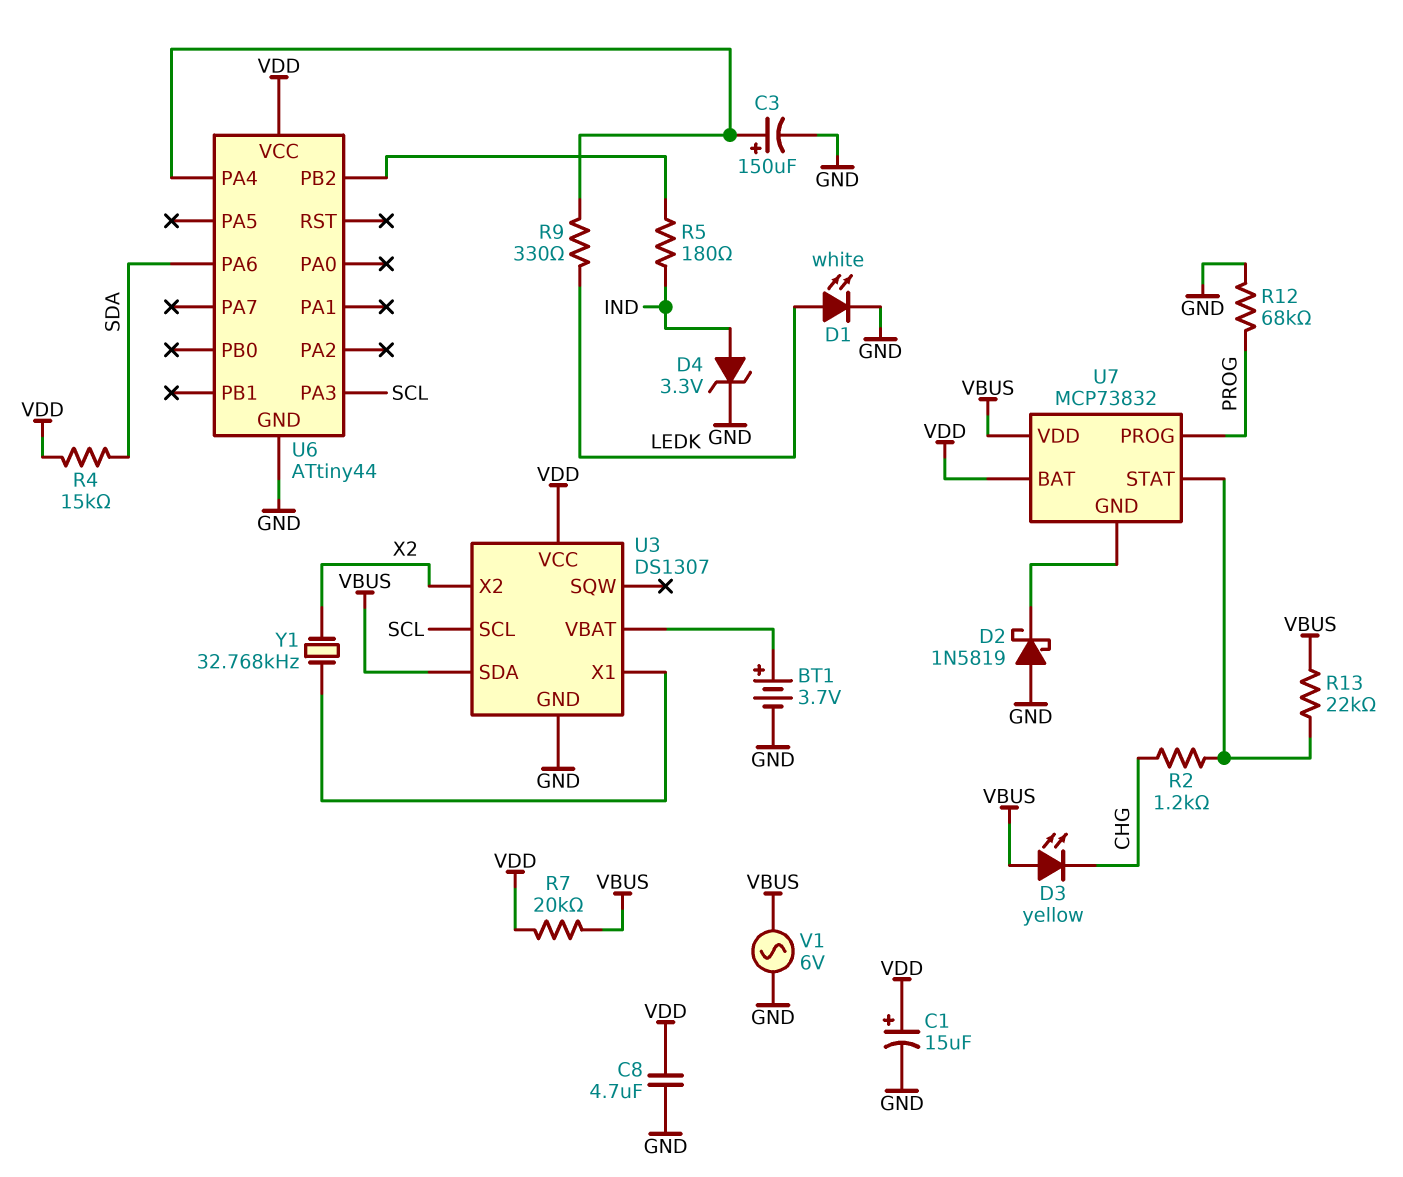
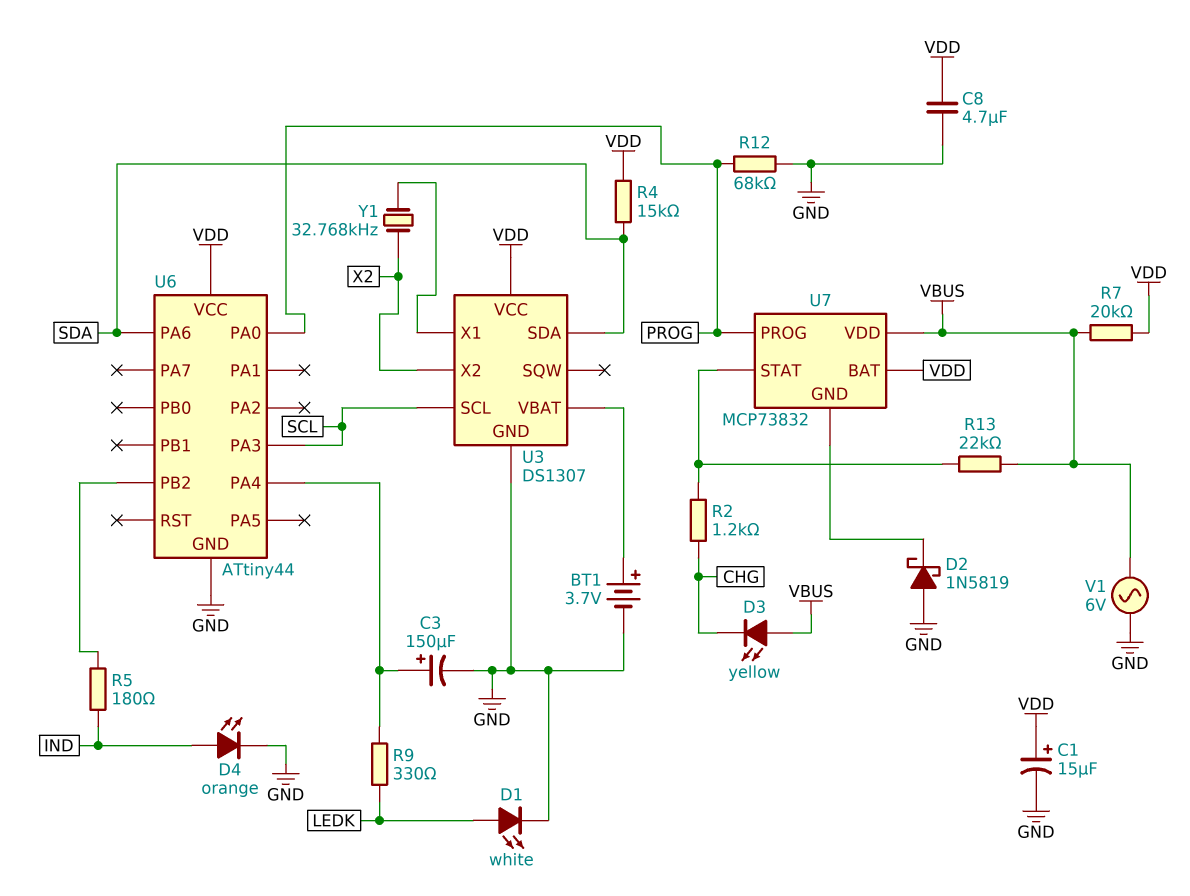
D4: zener 3.3V (A IND, K GND) -> LED orange (A IND, K GND)
U3 pin SDA: VBUS -> SDA
U6 pin PA0: none -> PROG

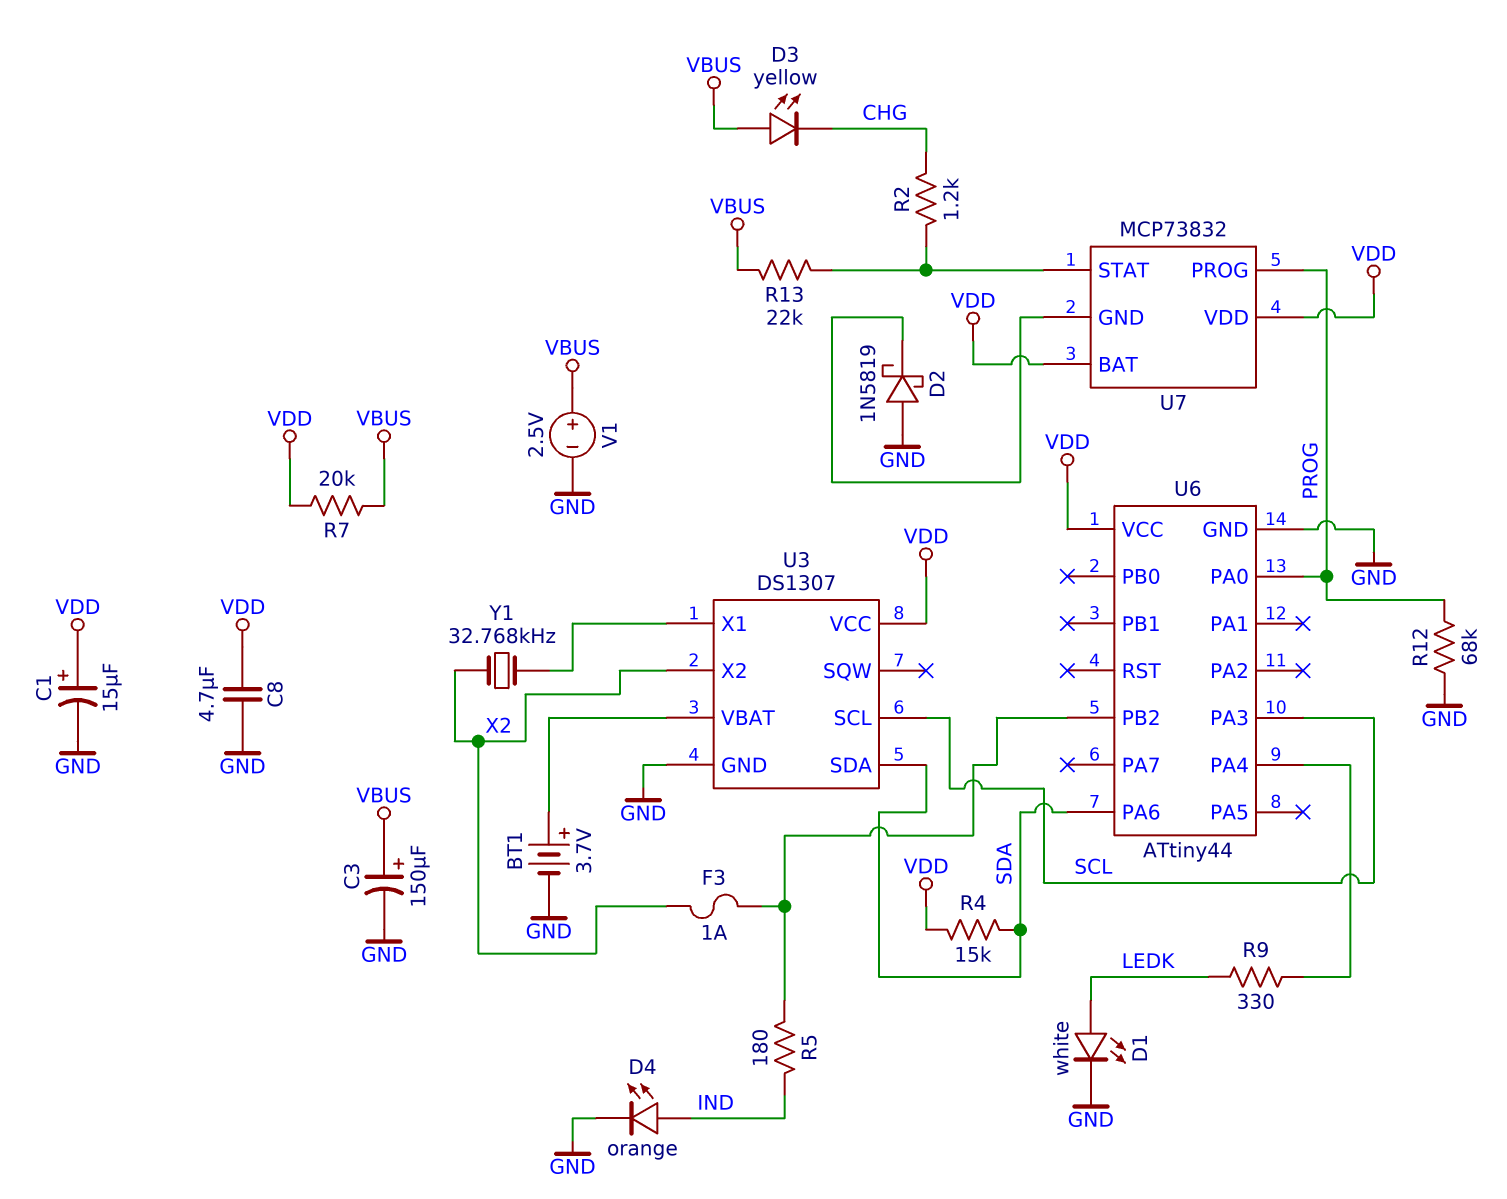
C3: 150uF (plus U6/PA4, minus GND) -> 150uF (plus VBUS, minus GND)
F3: none -> 1A (U6/PB2, X2)
U7 pin VDD: VBUS -> VDD
V1: AC 6V (GND, VBUS) -> 2.5V (plus VBUS, minus GND)

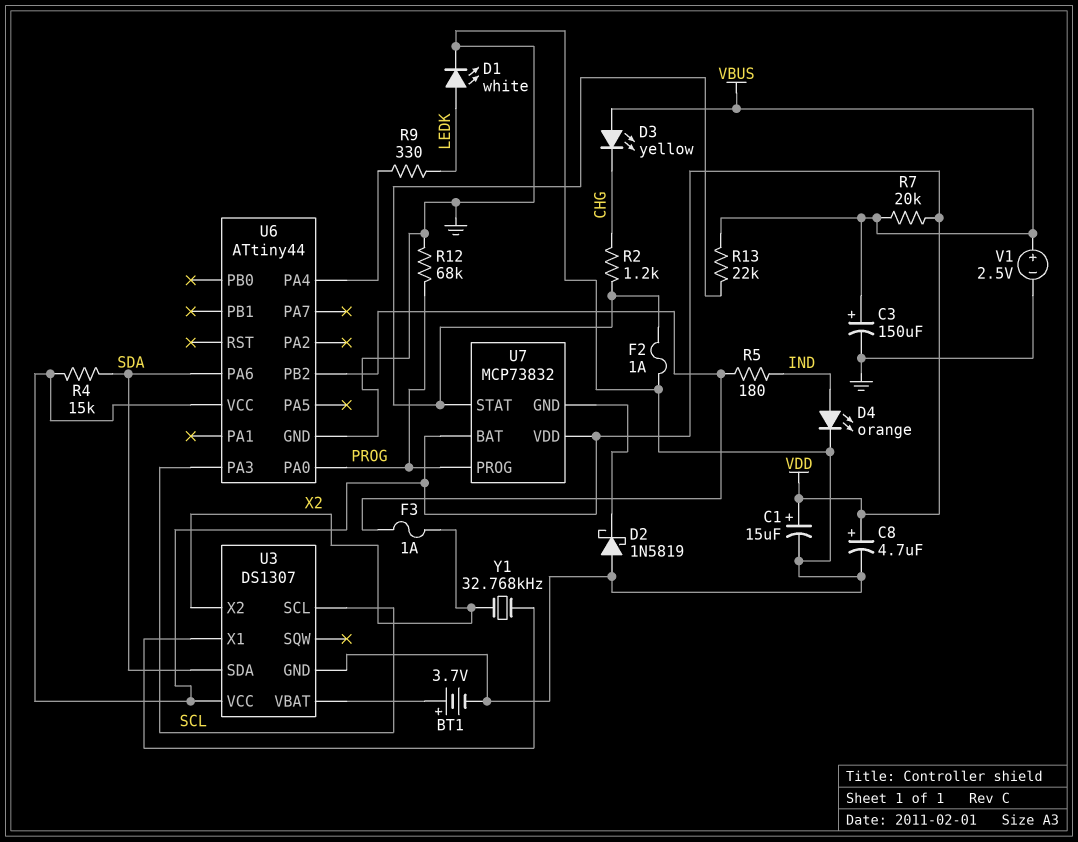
C8: 4.7uF (GND, VDD) -> 4.7uF (plus VDD, minus GND)
F2: none -> 1A (GND, U7/STAT)

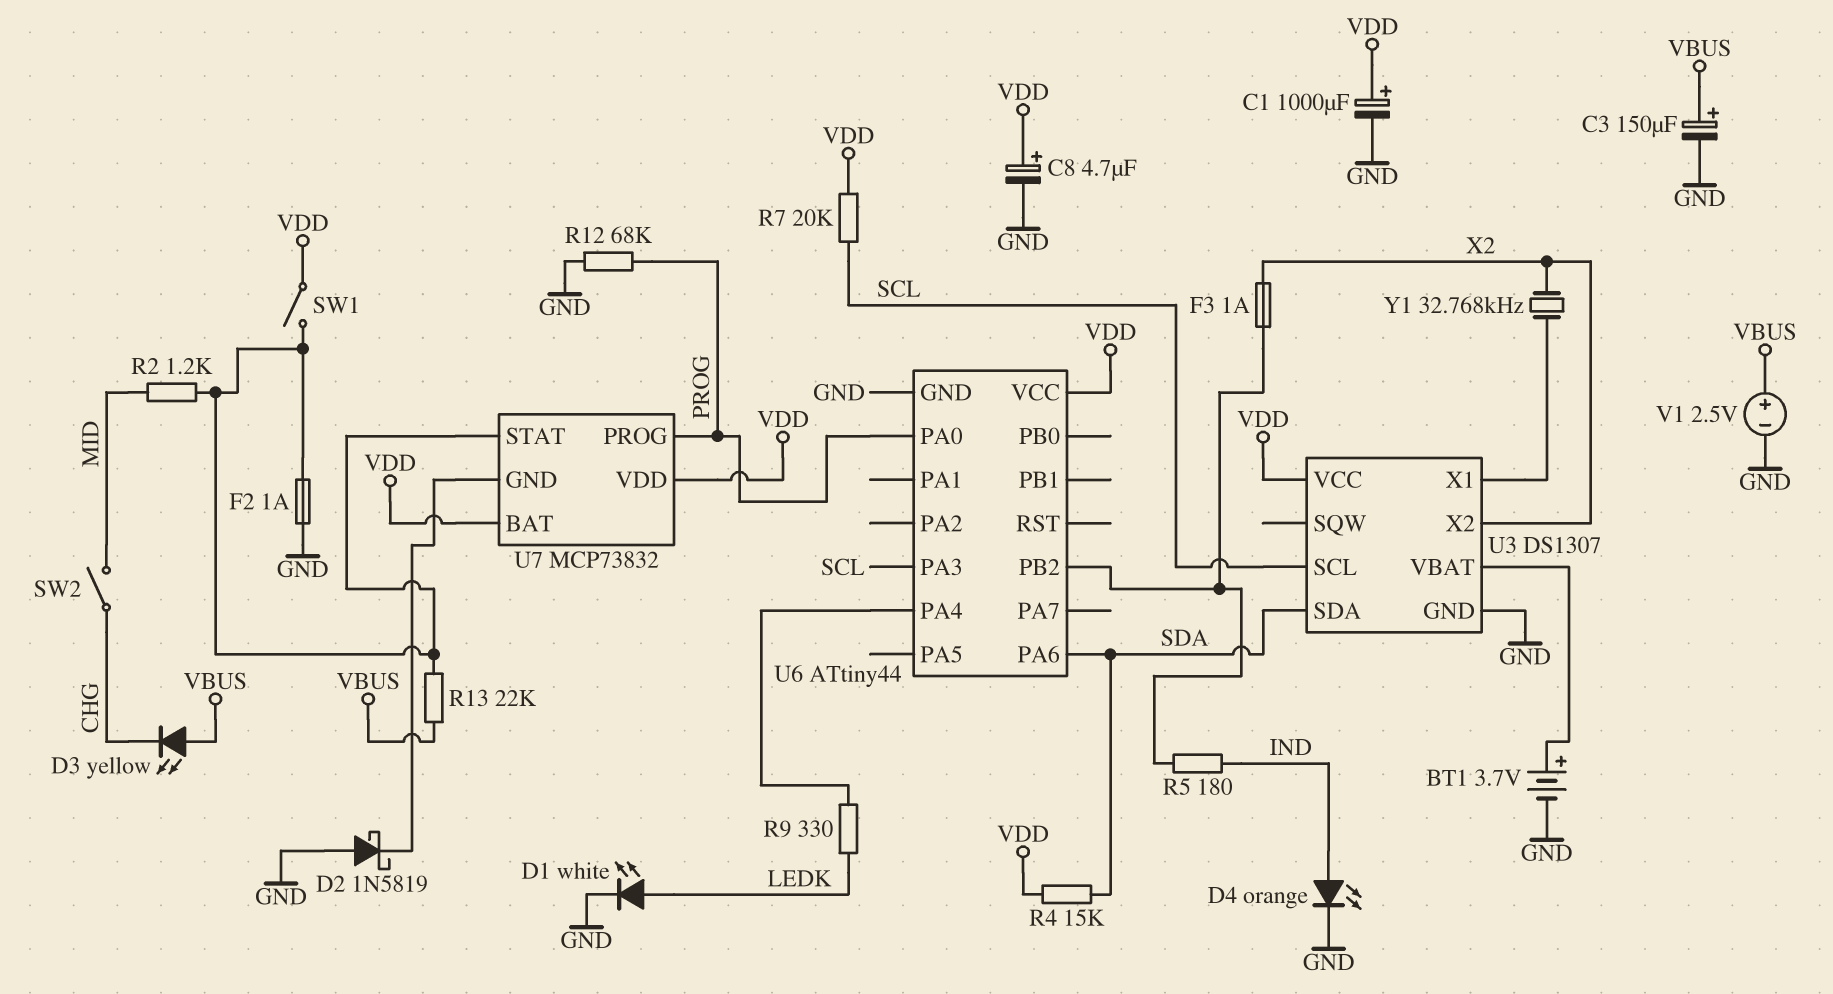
C1: 15uF (plus VDD, minus GND) -> 1000uF (plus VDD, minus GND)
R2: 1.2k (CHG, U7/STAT) -> 1.2k (MID, U7/STAT)
R7: 20k (VBUS, VDD) -> 20k (SCL, VDD)
SW1: none -> switch (U7/STAT, VDD)
SW2: none -> switch (CHG, MID)

